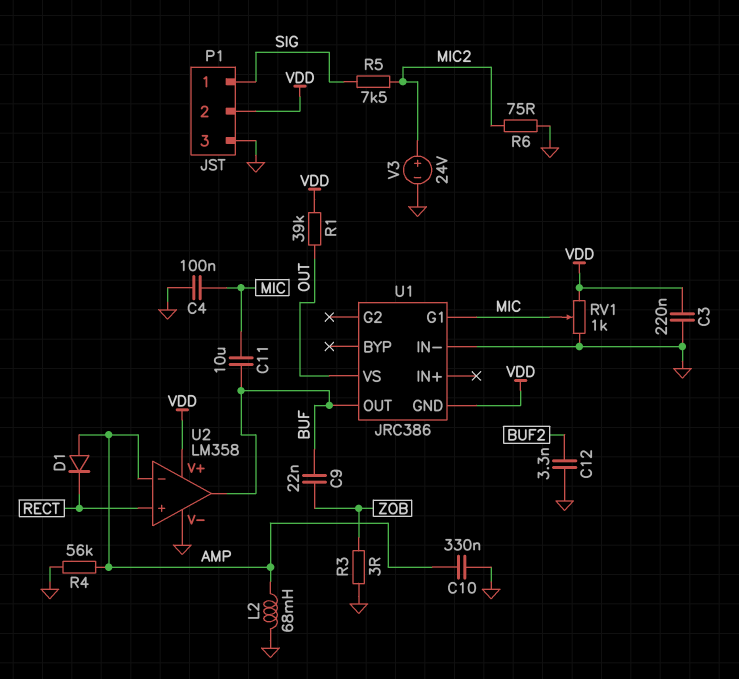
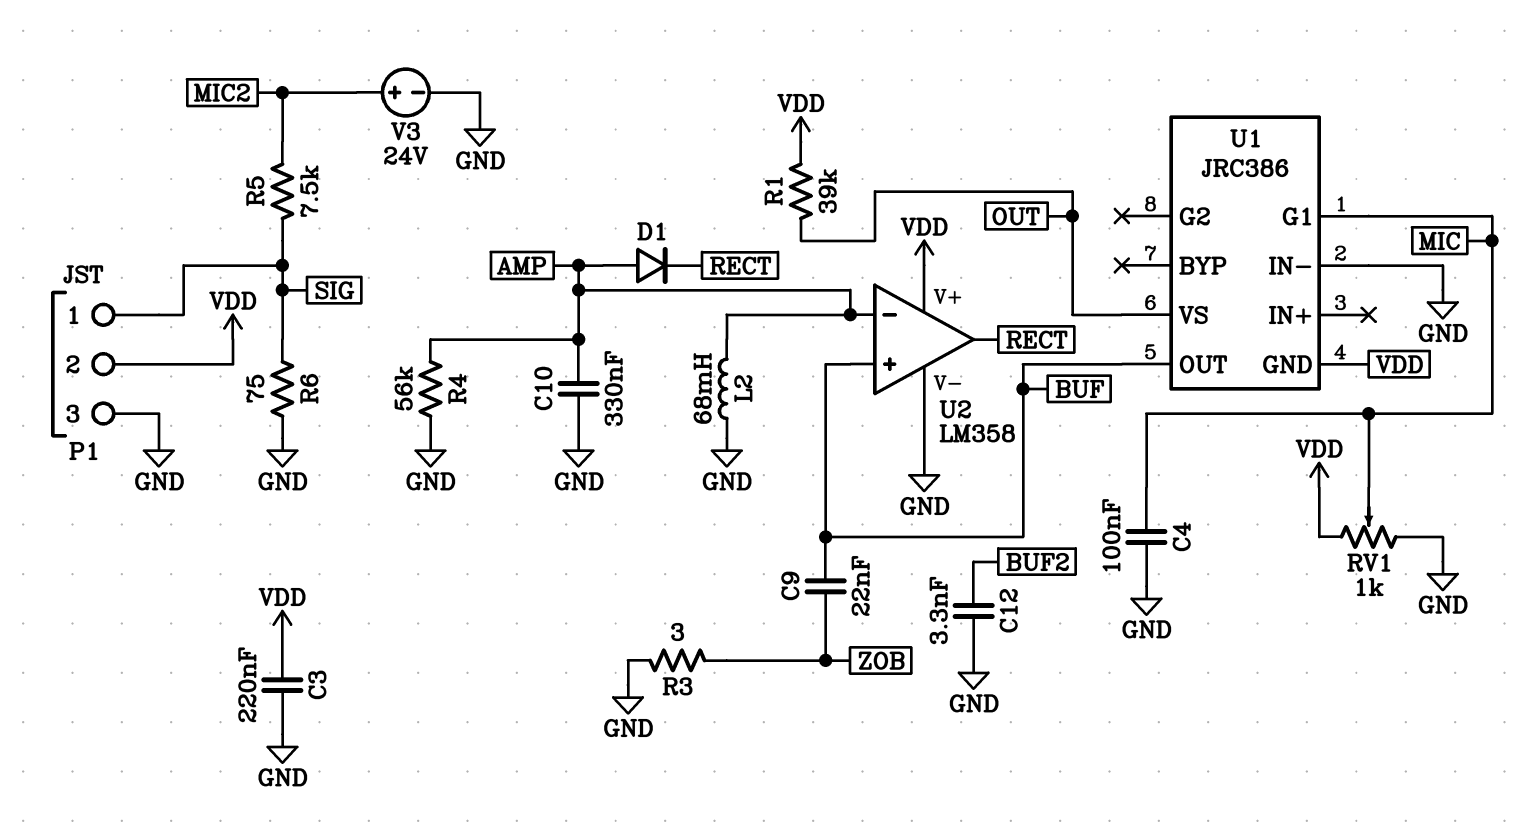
C11: 10uF (BUF, MIC) -> none
R6: 75 (GND, MIC2) -> 75 (GND, SIG)
U2 pin in+: RECT -> BUF
U2 pin out: BUF -> RECT

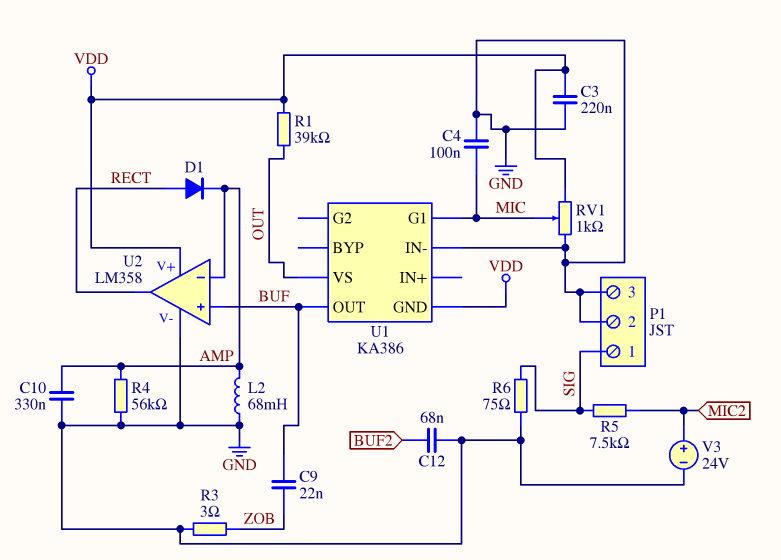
C12: 3.3nF (BUF2, GND) -> 68nF (BUF2, GND)
D1: diode (A AMP, K RECT) -> diode (A RECT, K AMP)
P1 pin 2: VDD -> GND
U1: JRC386 -> KA386

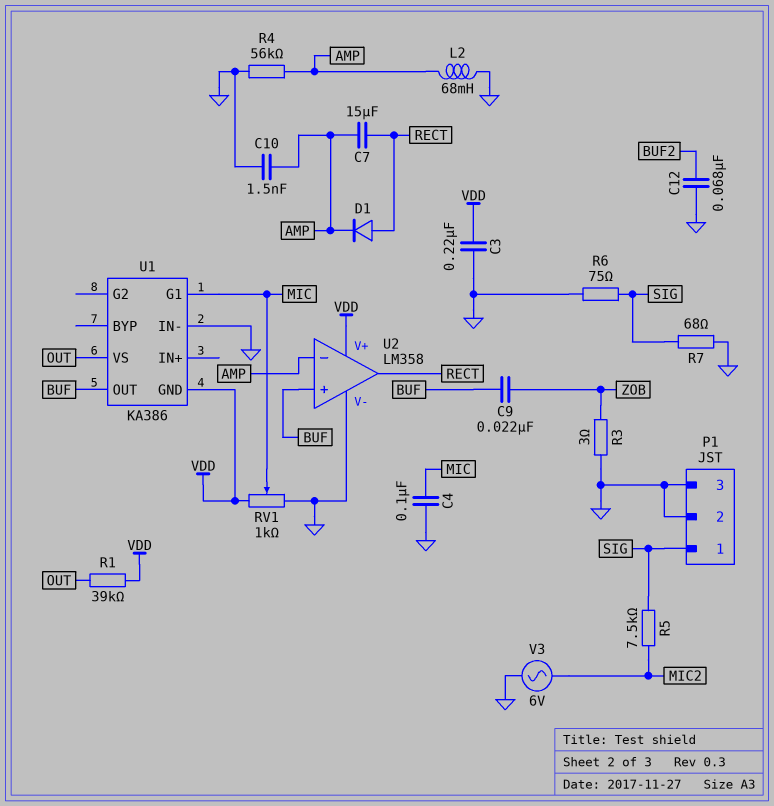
C7: none -> 15uF (AMP, RECT)
C10: 330nF (AMP, GND) -> 1.5nF (AMP, GND)
R7: none -> 68 (GND, SIG)
V3: 24V (plus MIC2, minus GND) -> AC 6V (GND, MIC2)

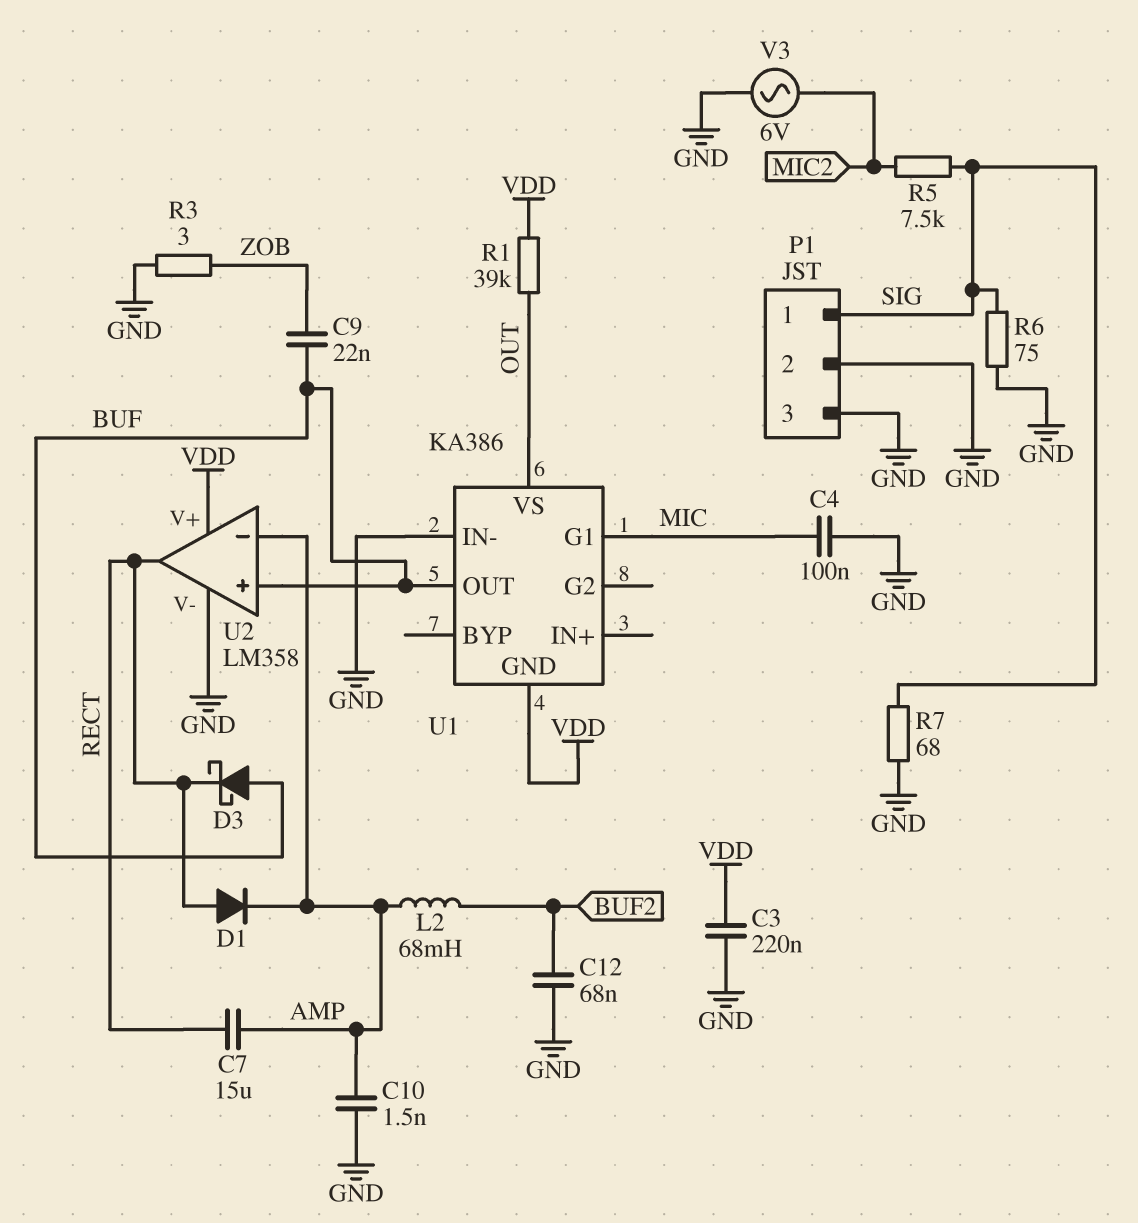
D3: none -> schottky (A BUF, K RECT)
L2: 68mH (AMP, GND) -> 68mH (AMP, BUF2)
R4: 56k (AMP, GND) -> none
RV1: 1k (GND, VDD, wiper MIC) -> none

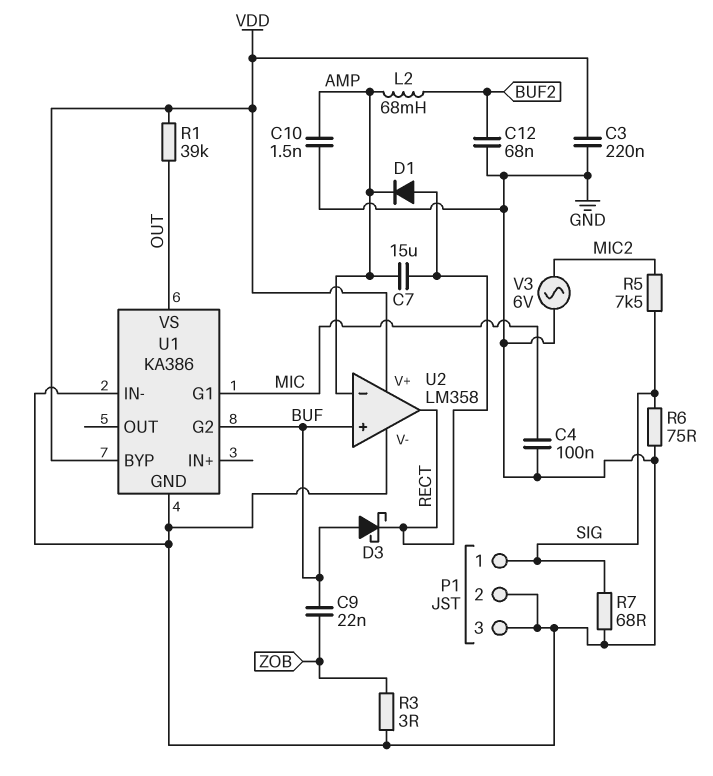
U1 pin BYP: none -> VDD
U1 pin G2: none -> BUF
U1 pin GND: VDD -> GND
U1 pin OUT: BUF -> none

